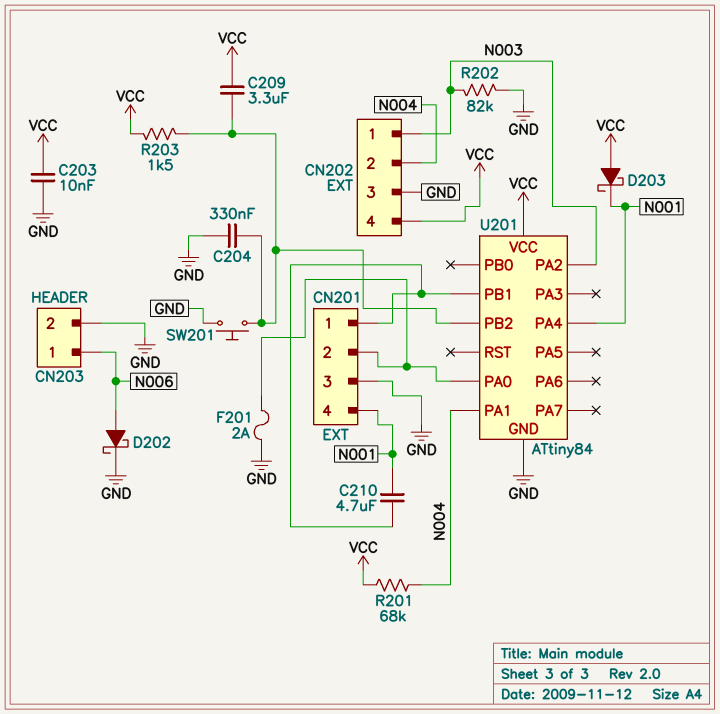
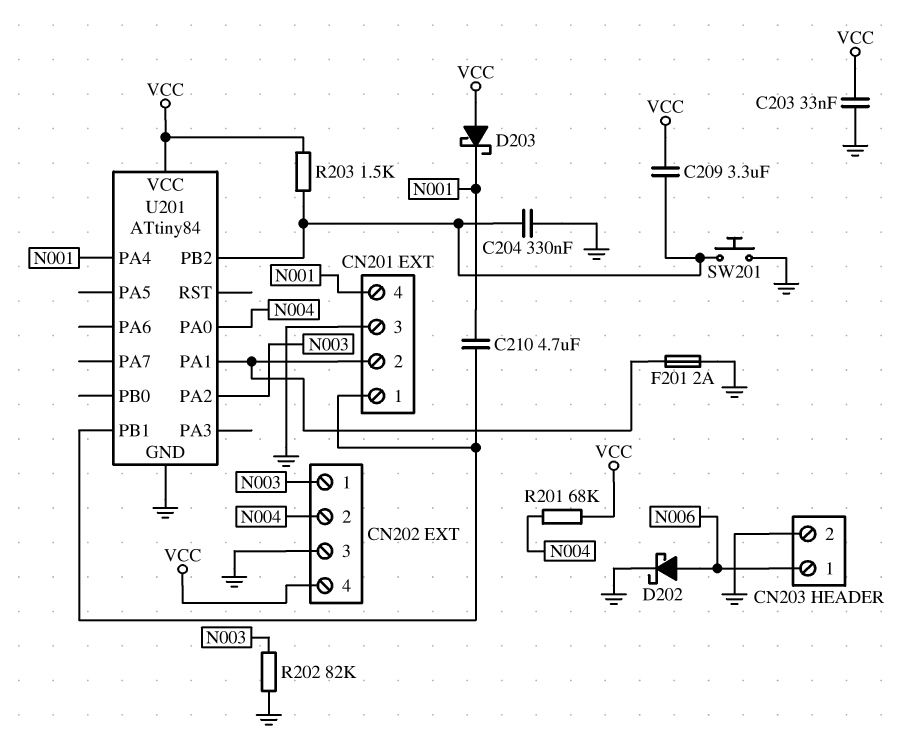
C203: 10nF (GND, VCC) -> 33nF (GND, VCC)
U201 pin PA0: CN201/2 -> N004
U201 pin PA1: N004 -> CN201/2

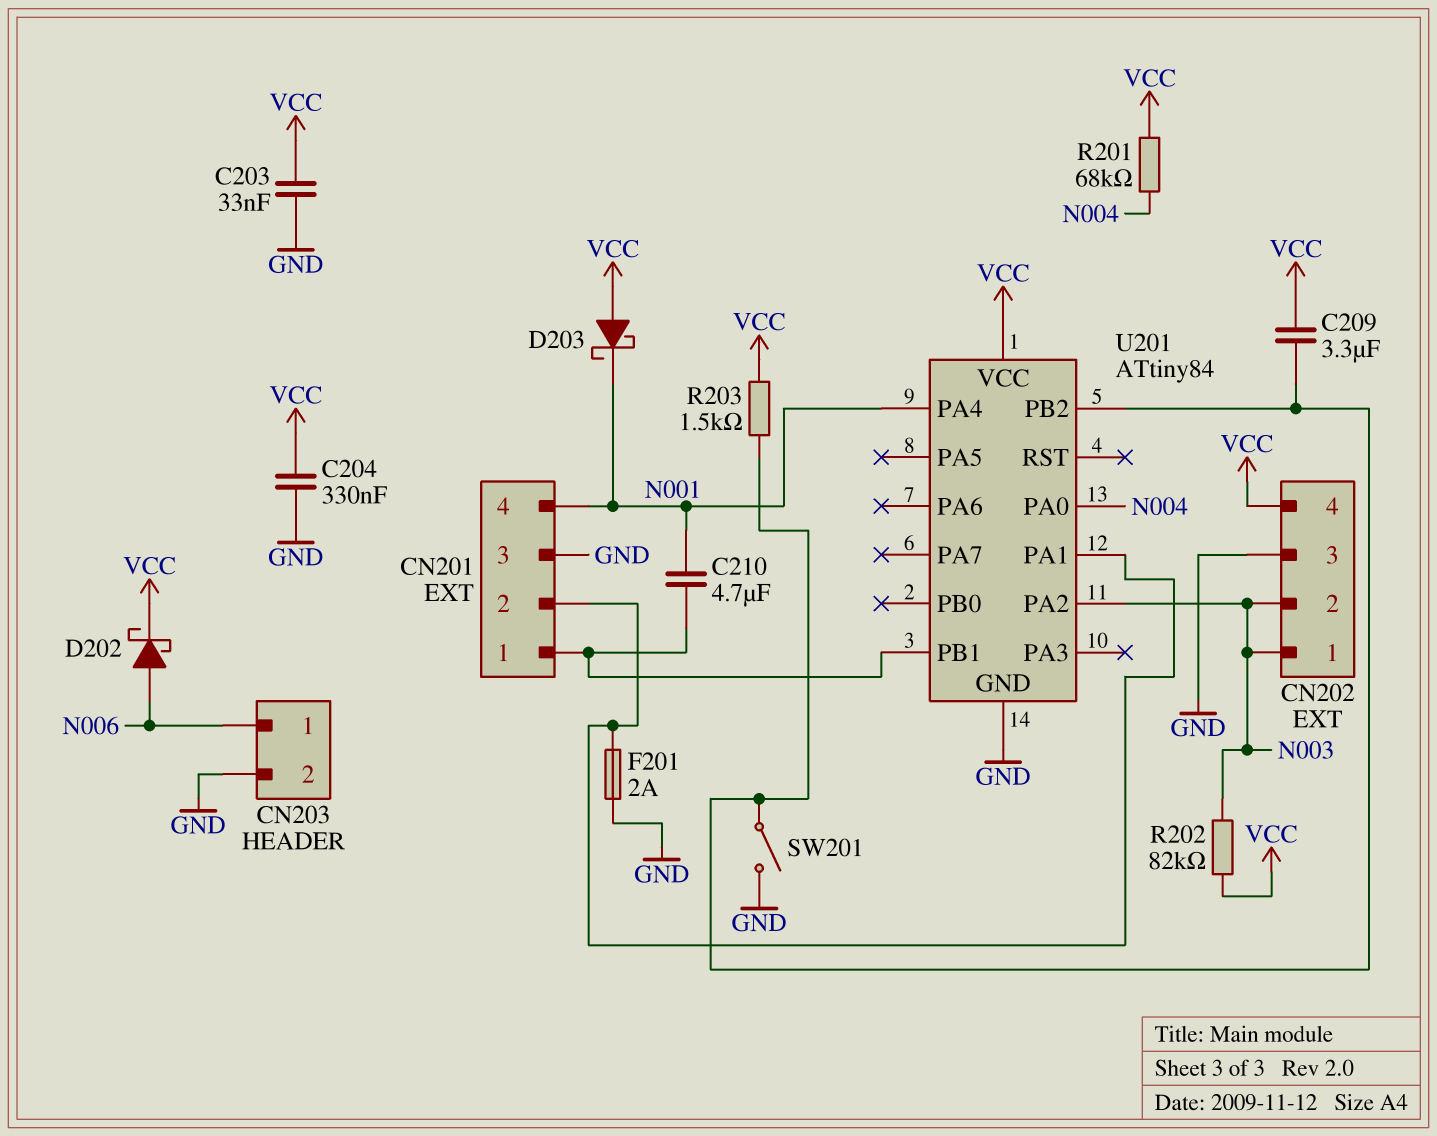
C204: 330nF (GND, U201/PB2) -> 330nF (GND, VCC)
CN202 pin 2: N004 -> N003
D202: schottky (A N006, K GND) -> schottky (A N006, K VCC)
R202: 82k (GND, N003) -> 82k (N003, VCC)
SW201: button (GND, U201/PB2) -> switch (GND, U201/PB2)

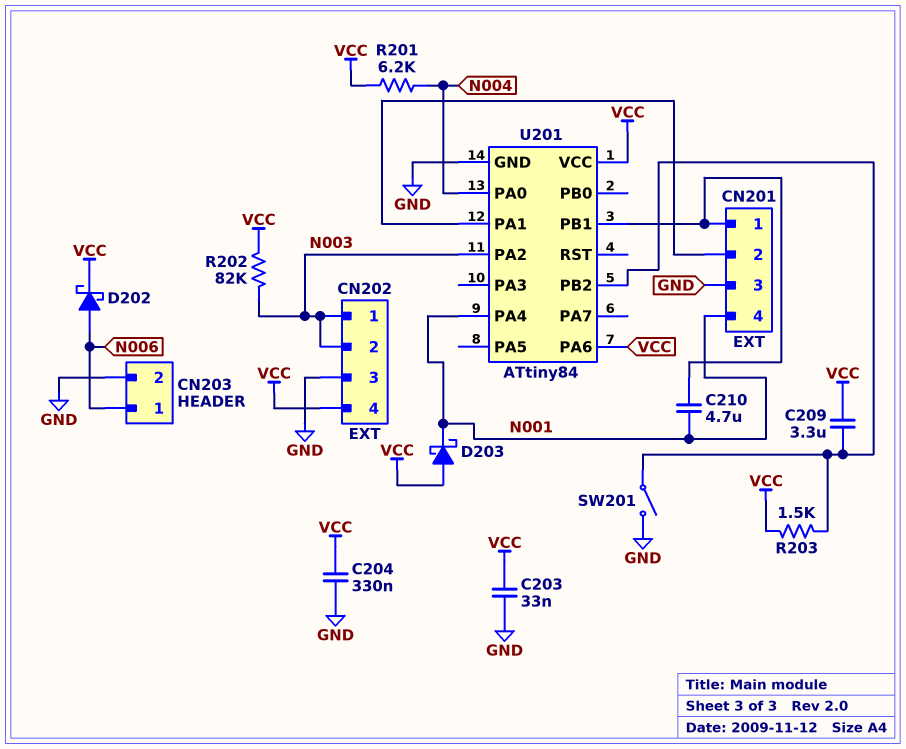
F201: 2A (CN201/2, GND) -> none
R201: 68k (N004, VCC) -> 6.2k (N004, VCC)
U201 pin PA6: none -> VCC

